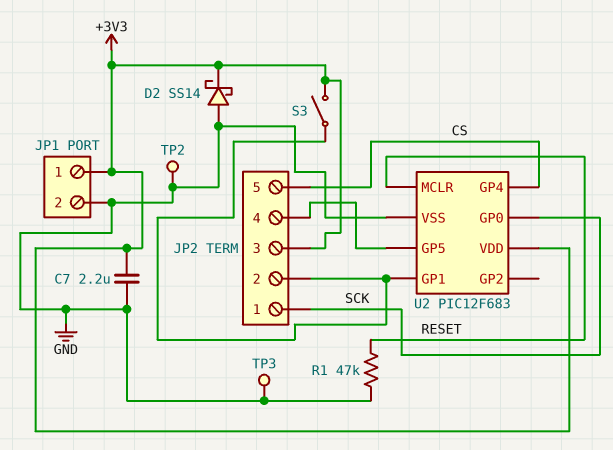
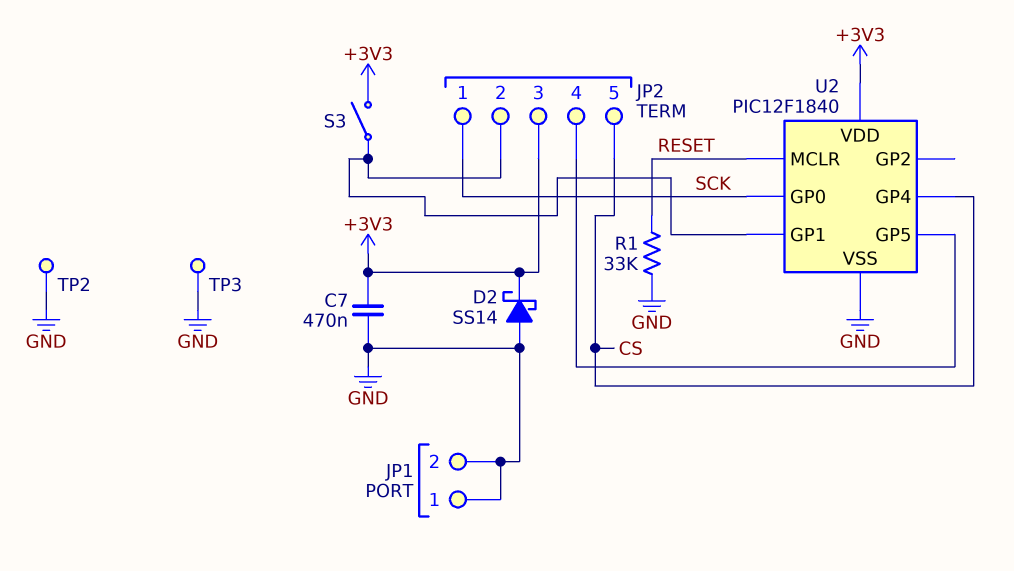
C7: 2.2uF (+3V3, GND) -> 470nF (+3V3, GND)
JP1 pin 1: +3V3 -> GND
R1: 47k (GND, RESET) -> 33k (GND, RESET)
U2: PIC12F683 -> PIC12F1840

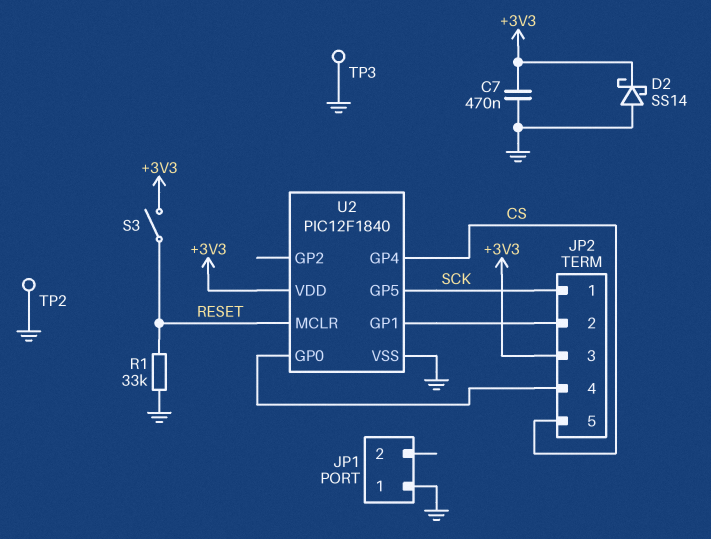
JP1 pin 2: GND -> none
S3: switch (+3V3, JP2/2) -> switch (+3V3, RESET)
U2 pin GP0: SCK -> JP2/4
U2 pin GP5: JP2/4 -> SCK

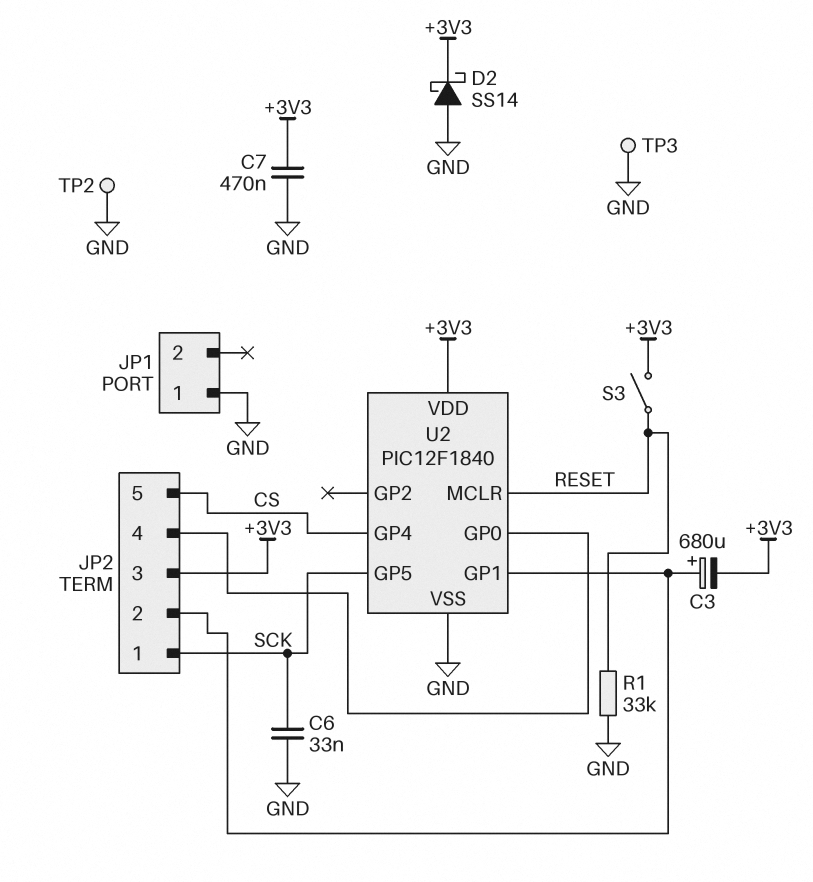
C3: none -> 680uF (plus JP2/2, minus +3V3)
C6: none -> 33nF (GND, SCK)

